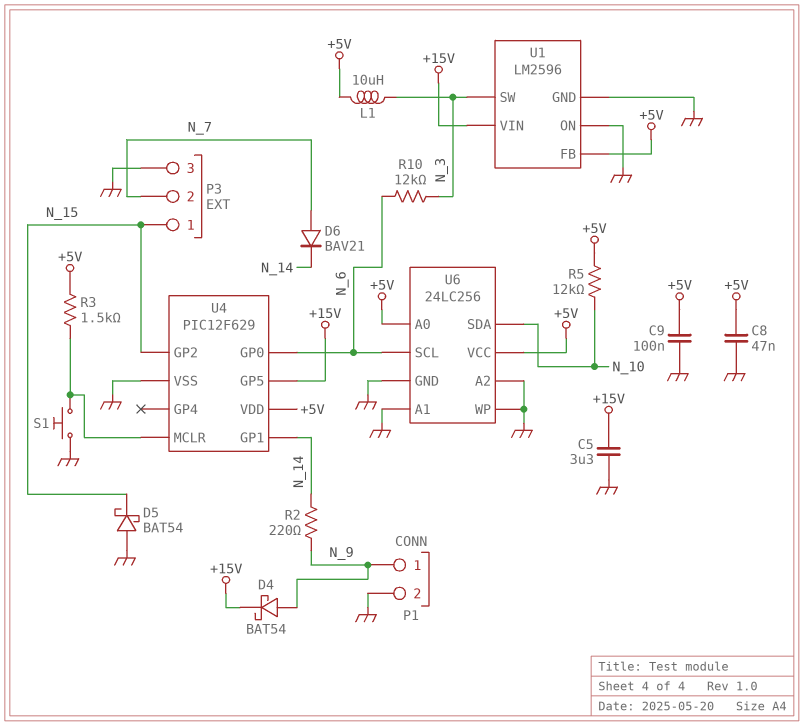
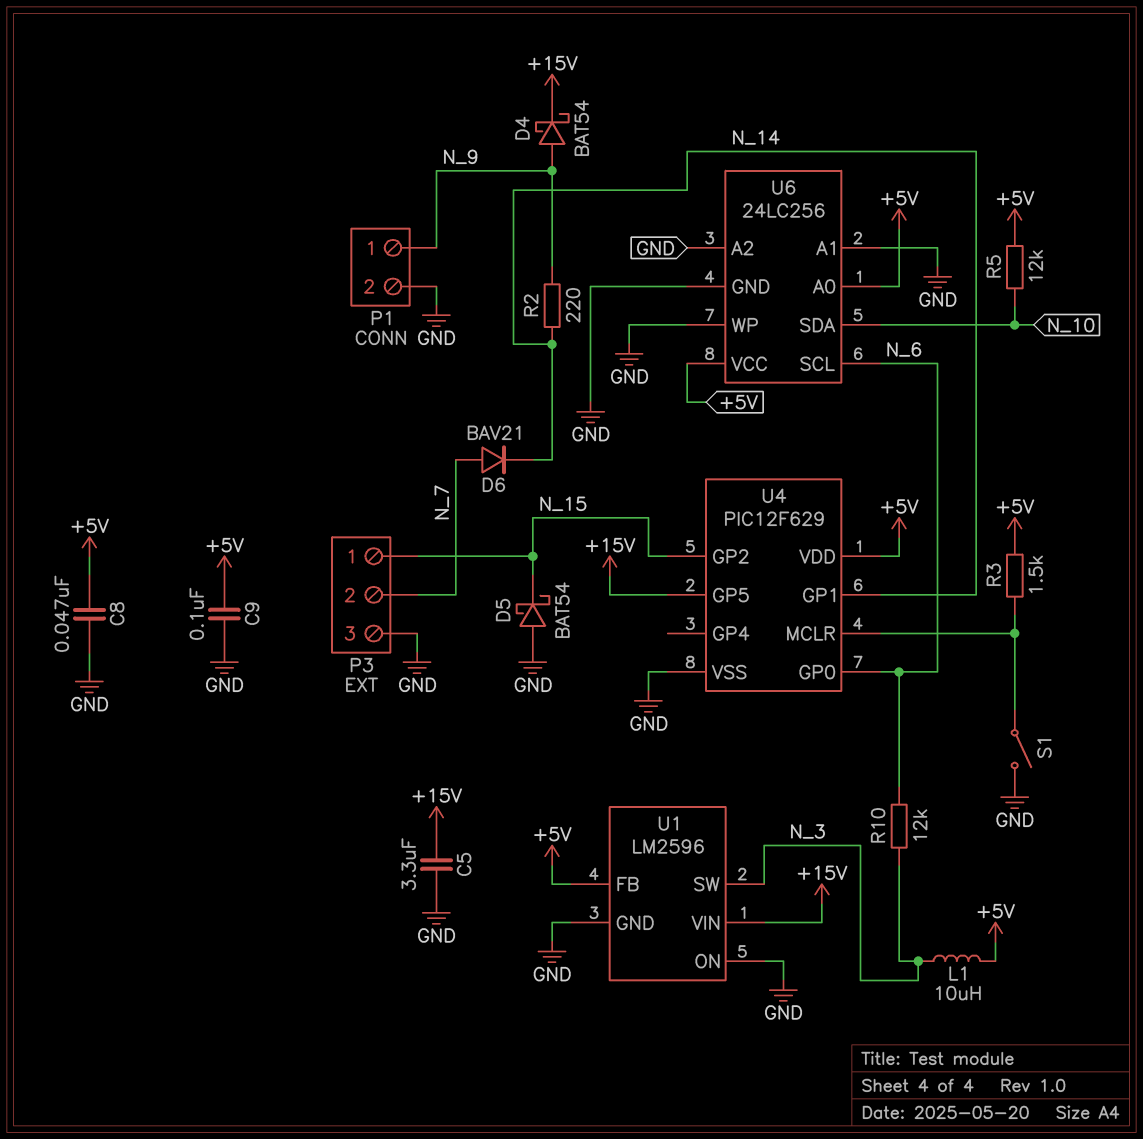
S1: button (GND, U4/MCLR) -> switch (GND, U4/MCLR)

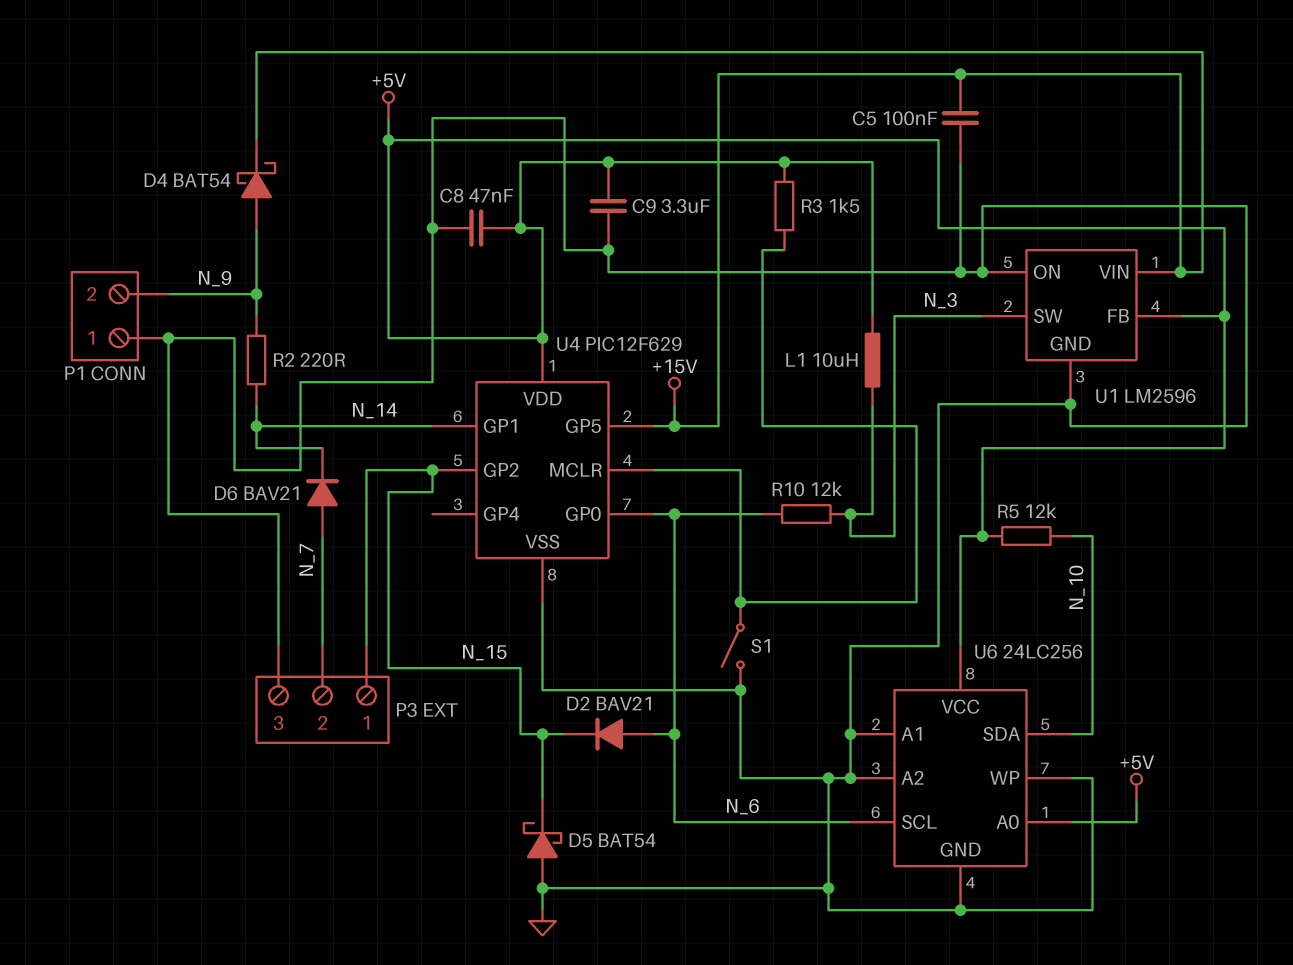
C5: 3.3uF (+15V, GND) -> 100nF (+15V, GND)
C9: 100nF (+5V, GND) -> 3.3uF (+5V, GND)
D2: none -> diode BAV21 (A N_6, K N_15)
P1 pin 1: N_9 -> GND
P1 pin 2: GND -> N_9

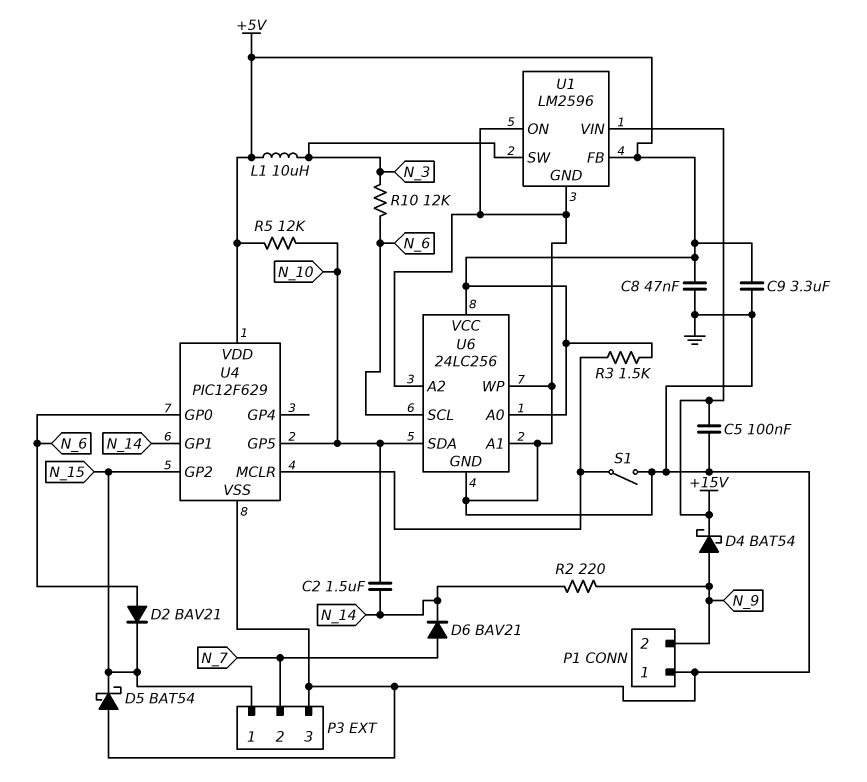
C2: none -> 1.5uF (N_10, N_14)
U4 pin GP5: +15V -> N_10

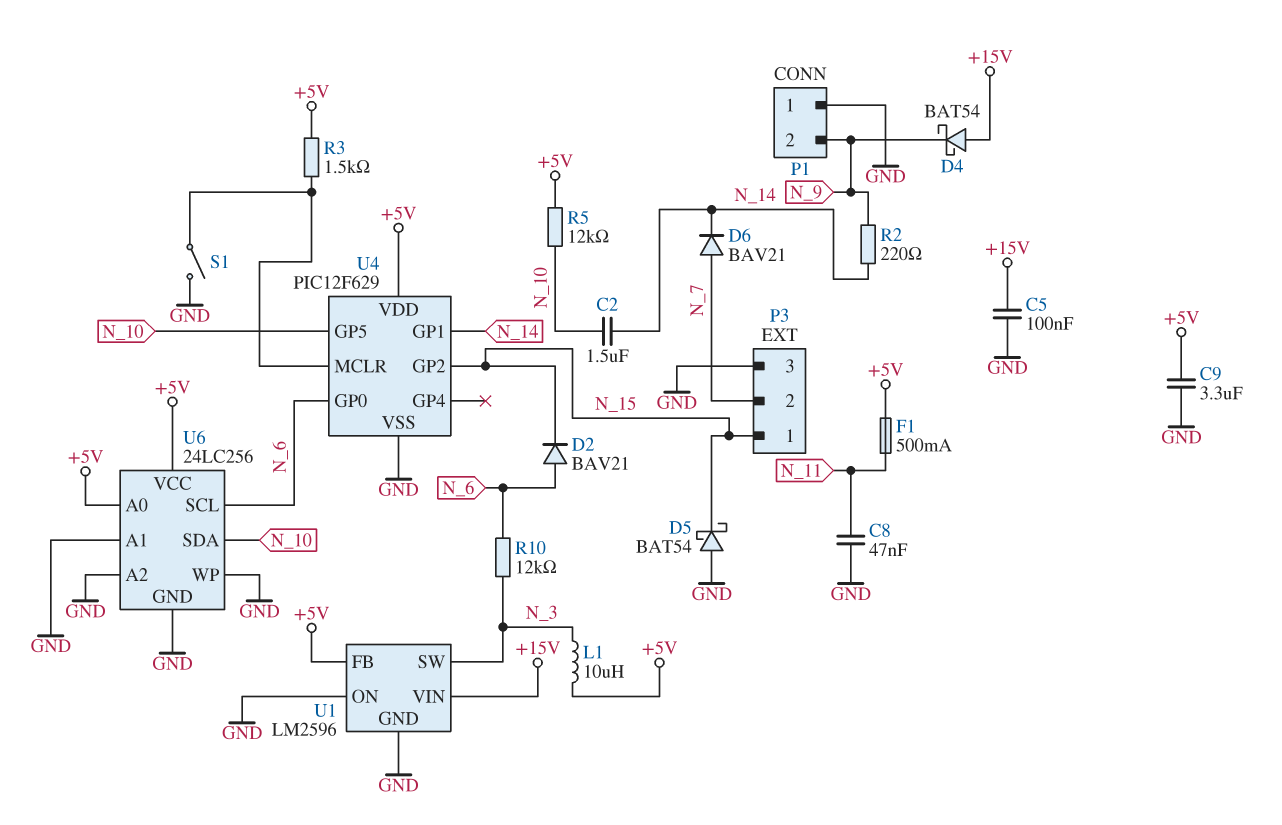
C8: 47nF (+5V, GND) -> 47nF (GND, N_11)
D4: schottky BAT54 (A N_9, K +15V) -> schottky BAT54 (A +15V, K N_9)
F1: none -> 500mA (+5V, N_11)

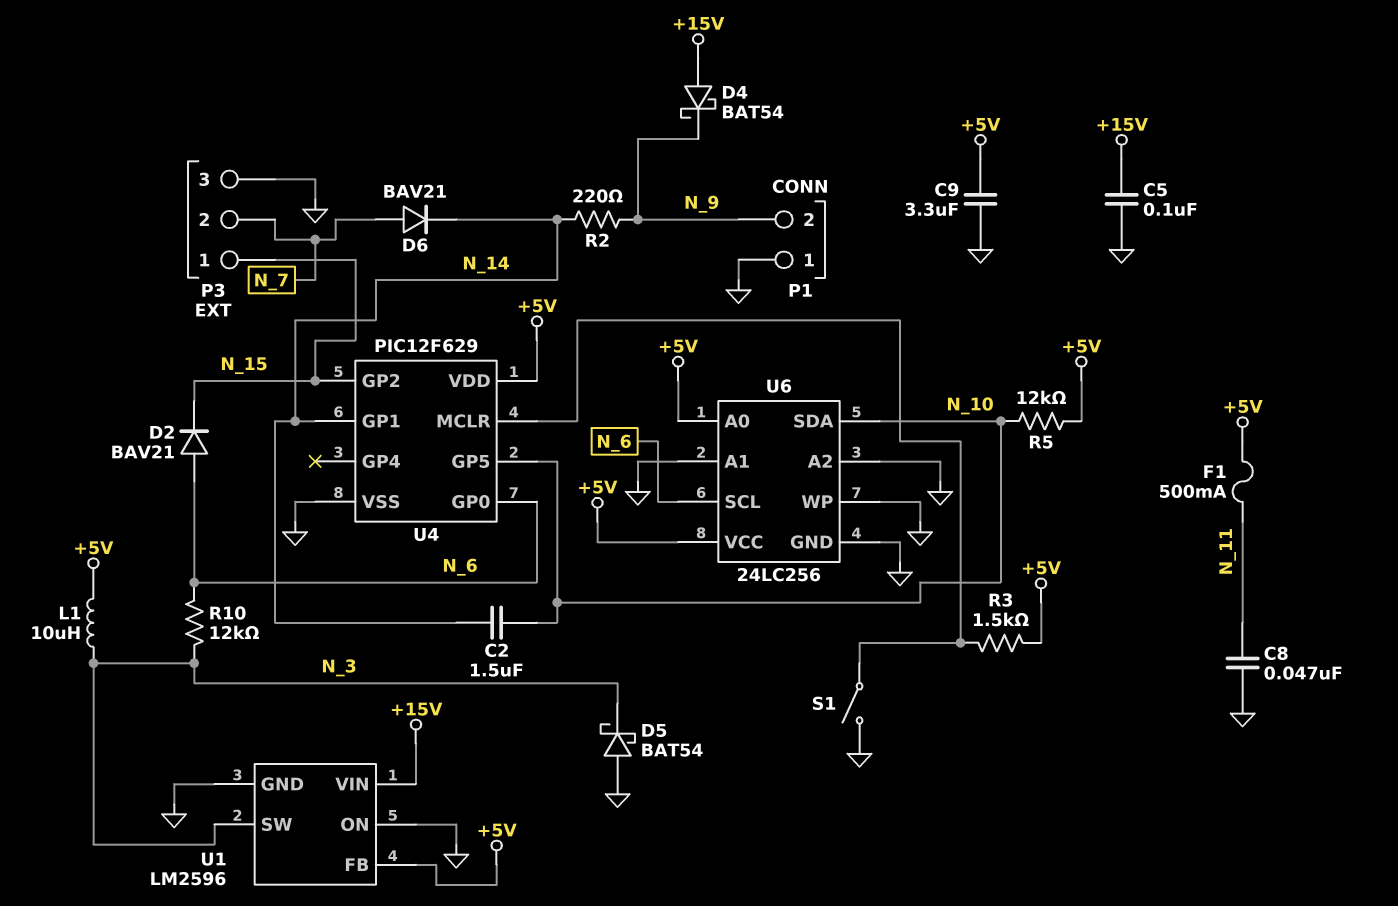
D5: schottky BAT54 (A GND, K N_15) -> schottky BAT54 (A GND, K N_3)

